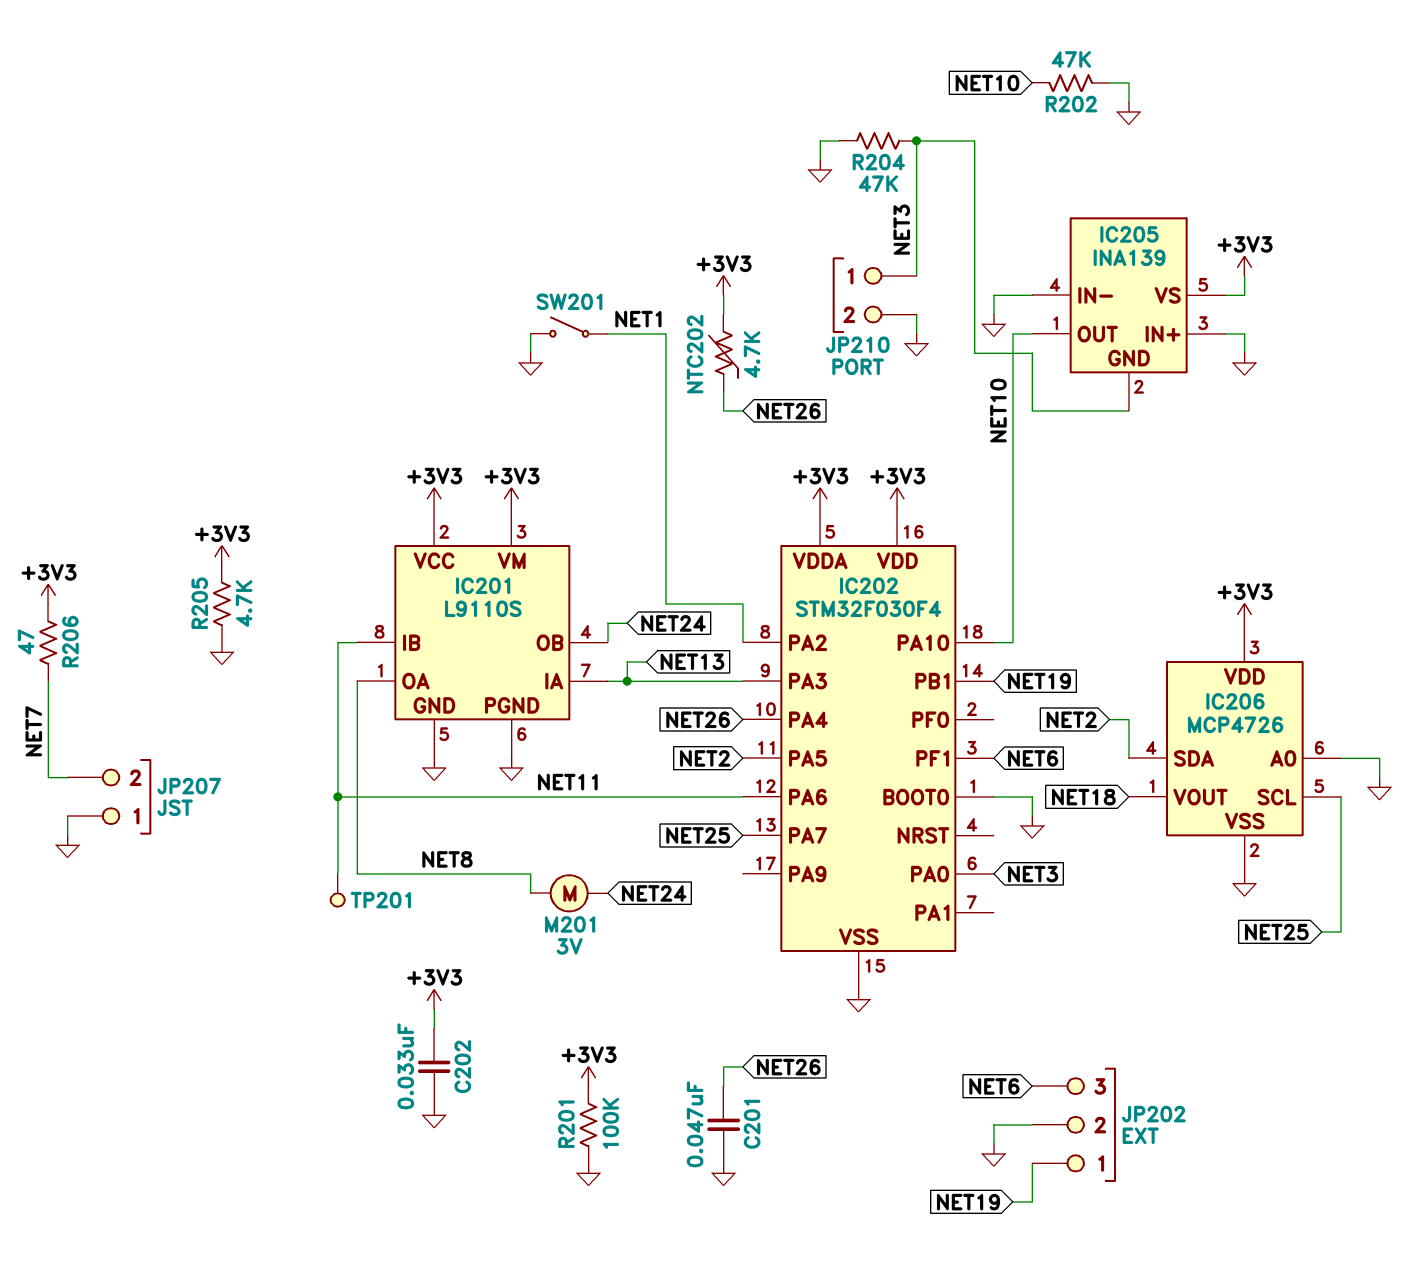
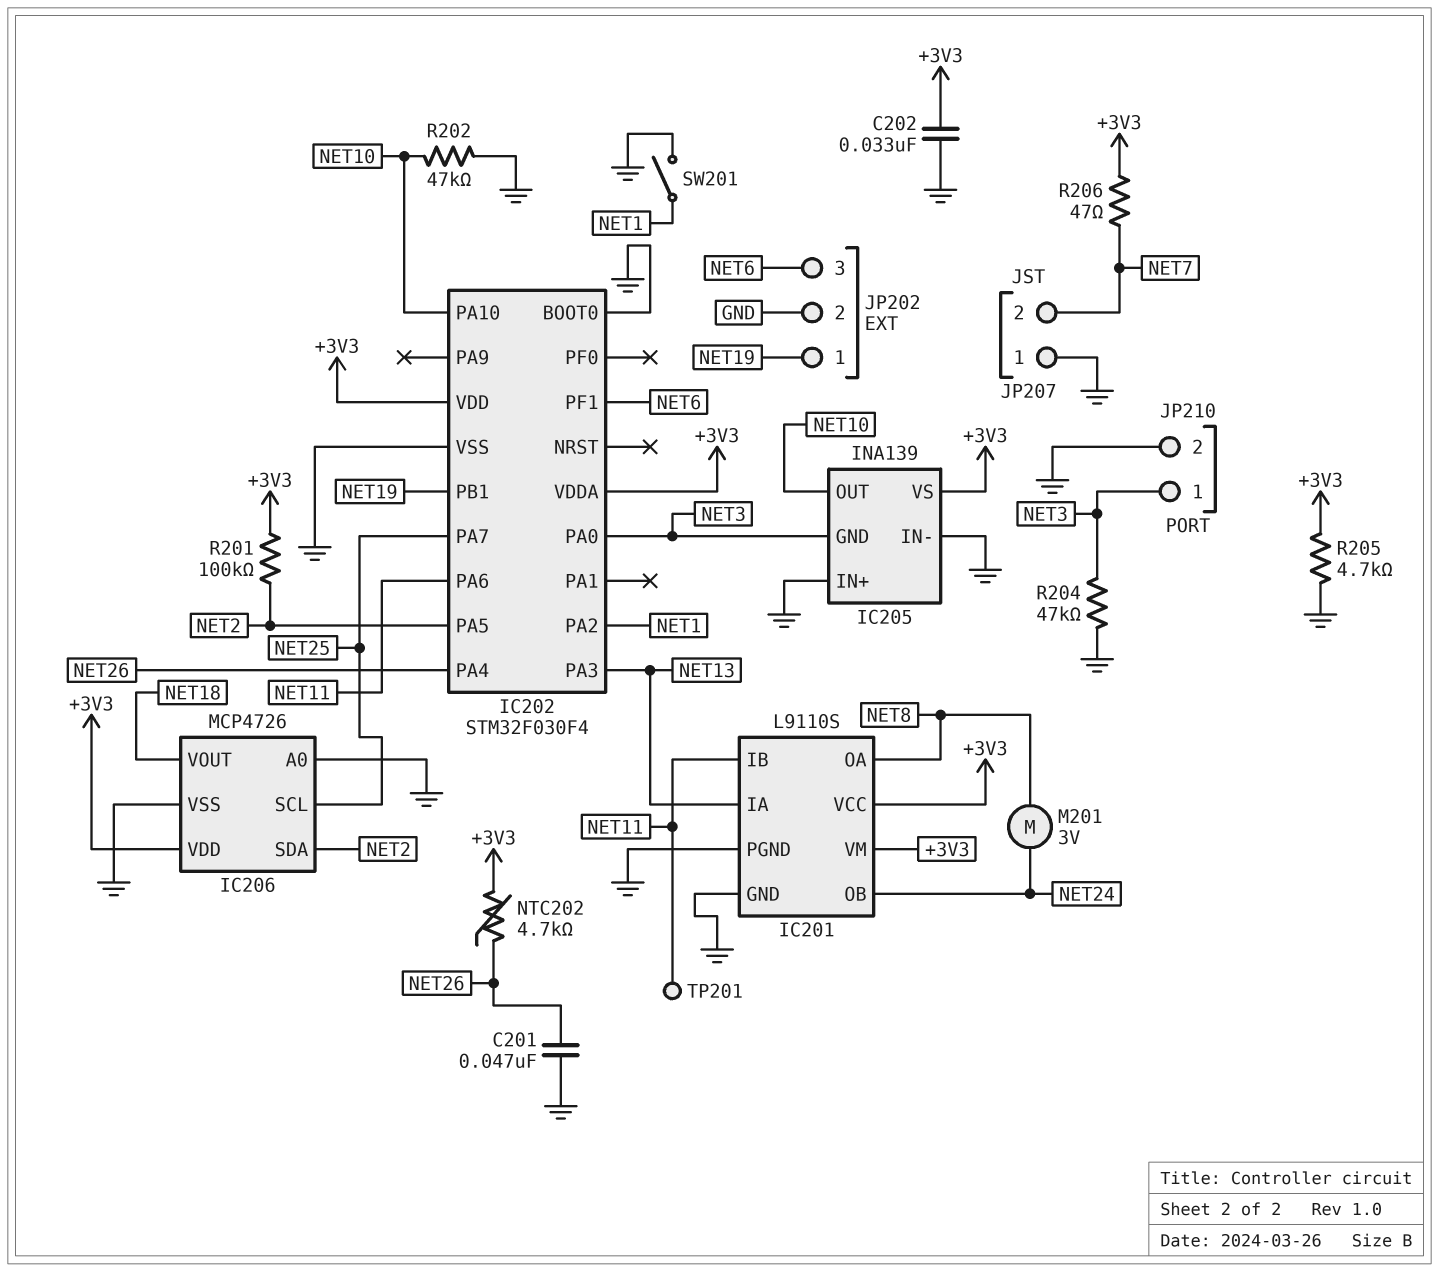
R201: 100k (+3V3, GND) -> 100k (+3V3, NET2)

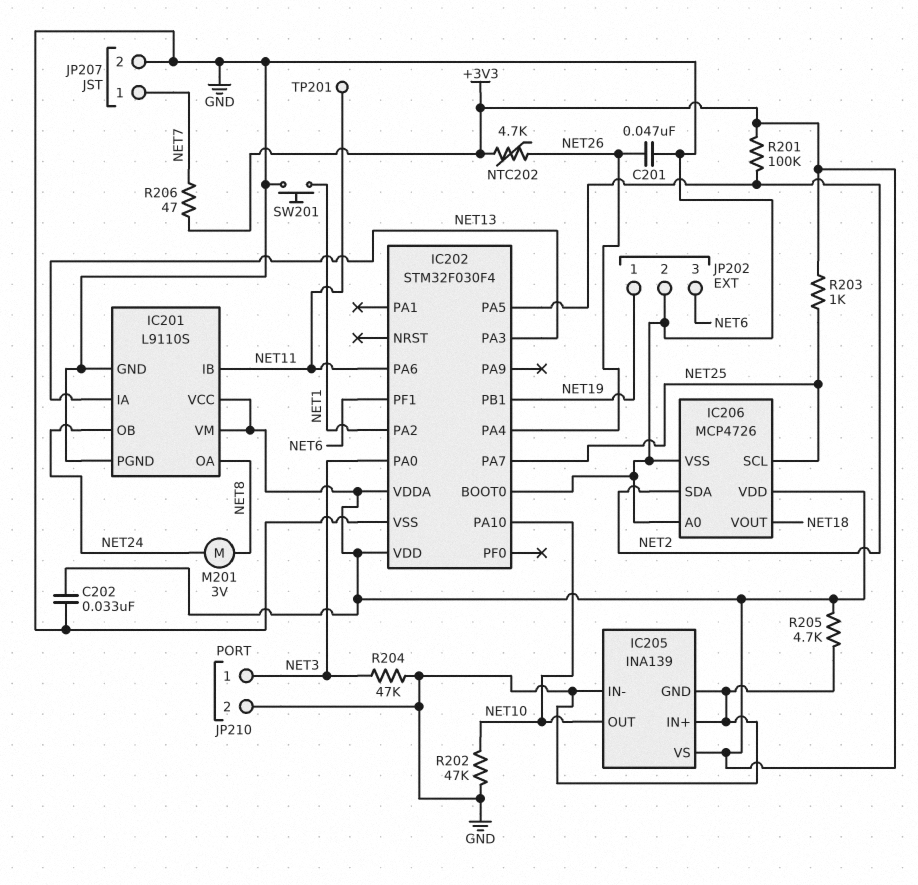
IC205 pin GND: NET3 -> GND
JP207 pin 1: GND -> NET7
JP207 pin 2: NET7 -> GND
R203: none -> 1k (+3V3, NET25)
SW201: switch (GND, NET1) -> button (GND, NET1)

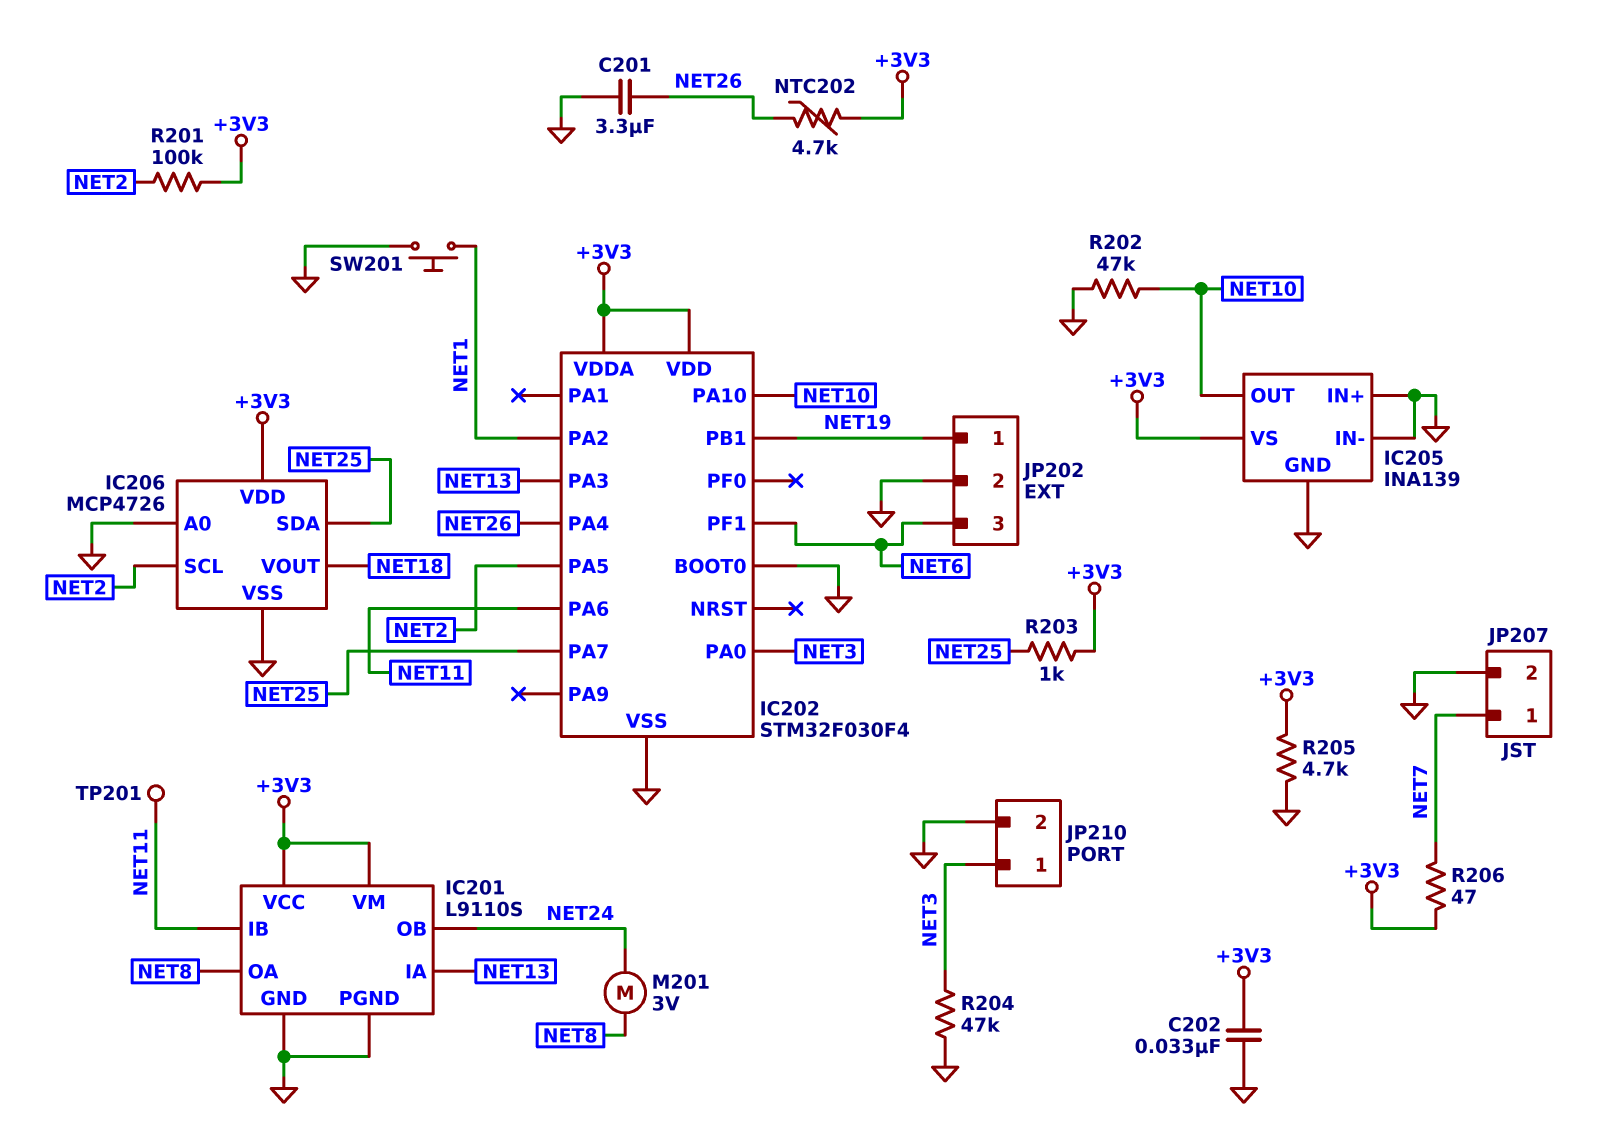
C201: 47nF (GND, NET26) -> 3.3uF (GND, NET26)
IC206 pin SCL: NET25 -> NET2
IC206 pin SDA: NET2 -> NET25

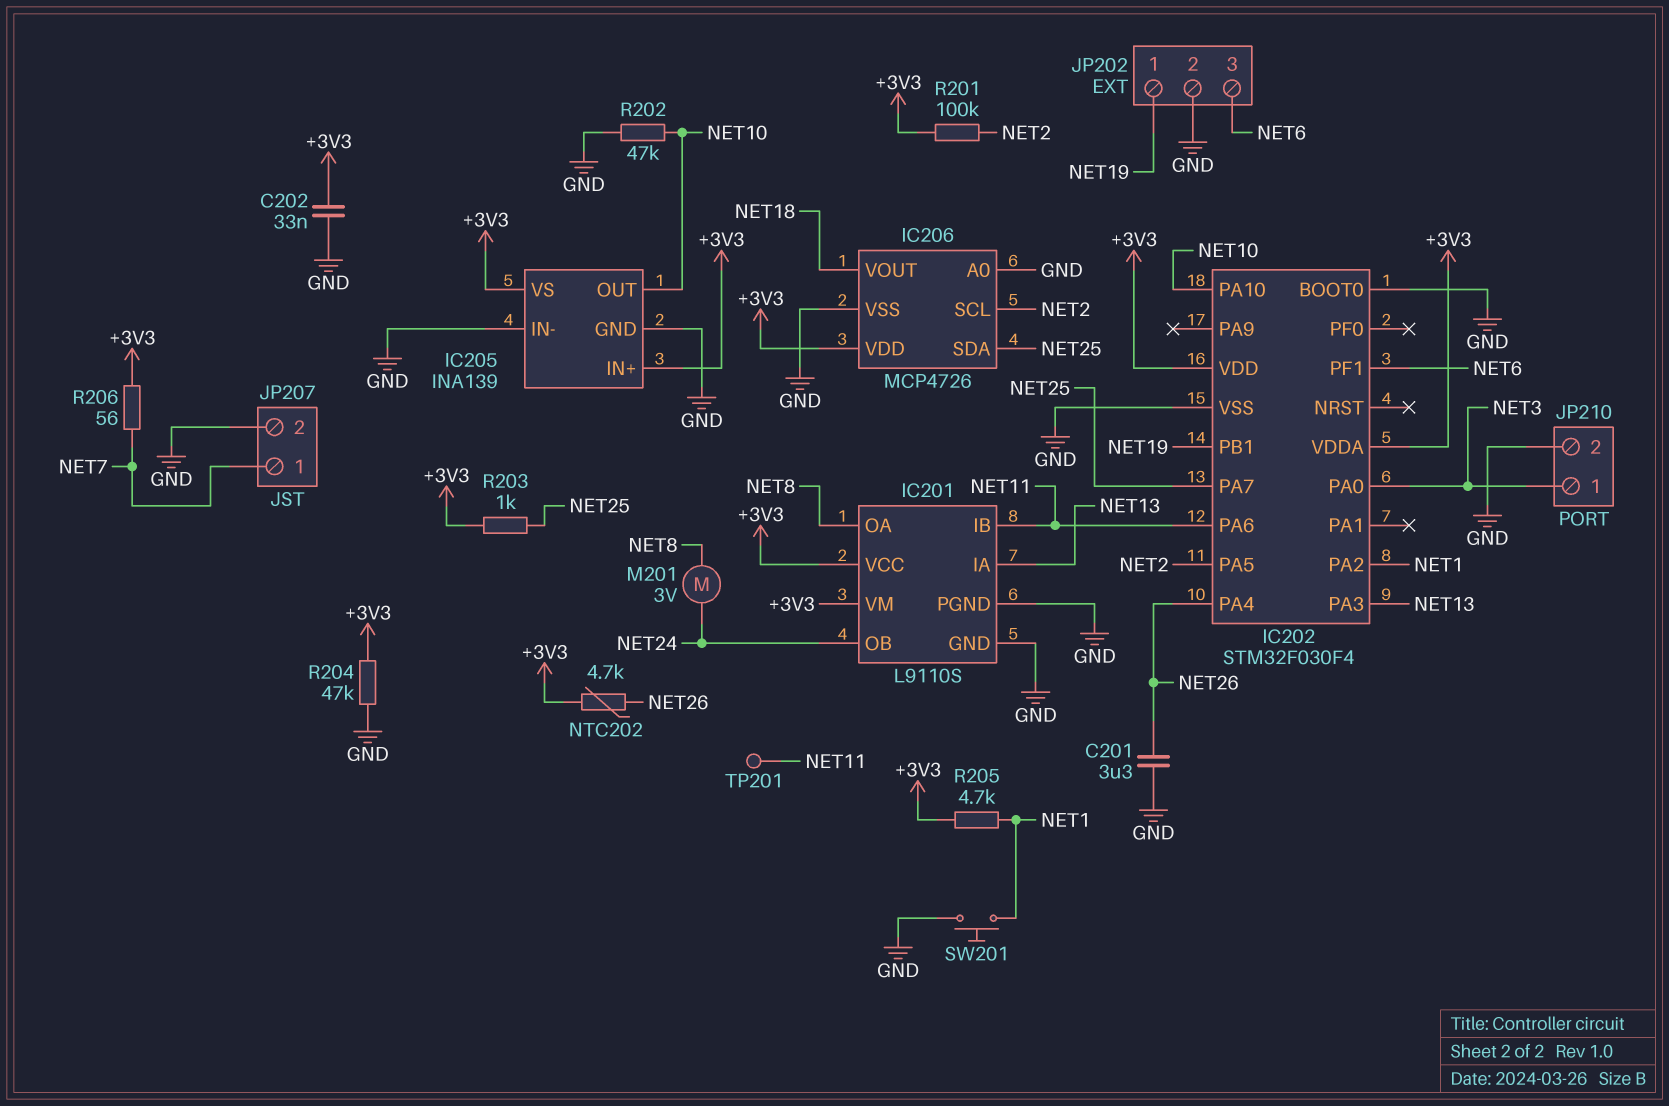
IC205 pin IN+: GND -> +3V3
R204: 47k (GND, NET3) -> 47k (+3V3, GND)
R205: 4.7k (+3V3, GND) -> 4.7k (+3V3, NET1)
R206: 47 (+3V3, NET7) -> 56 (+3V3, NET7)

